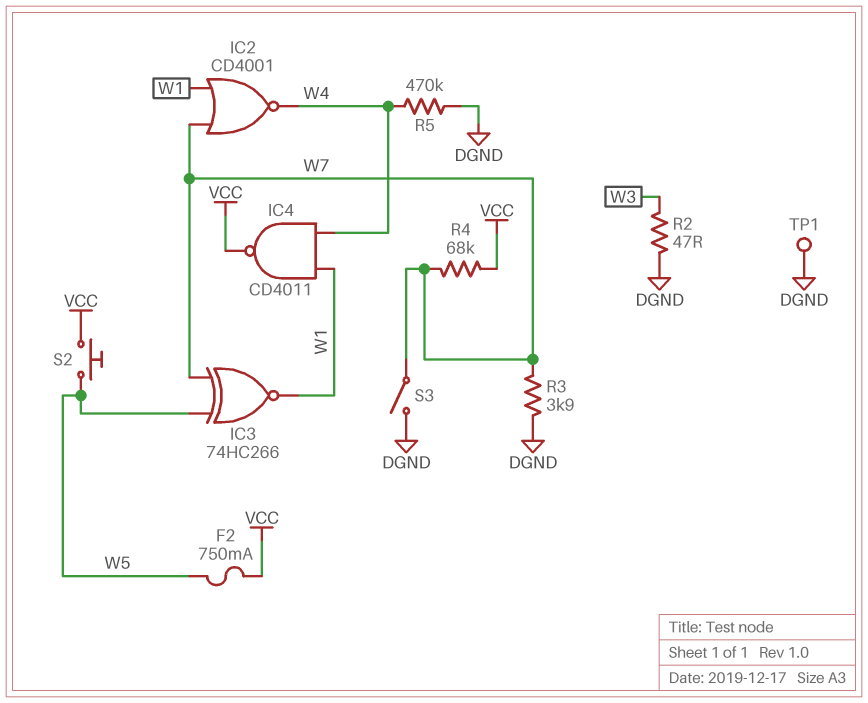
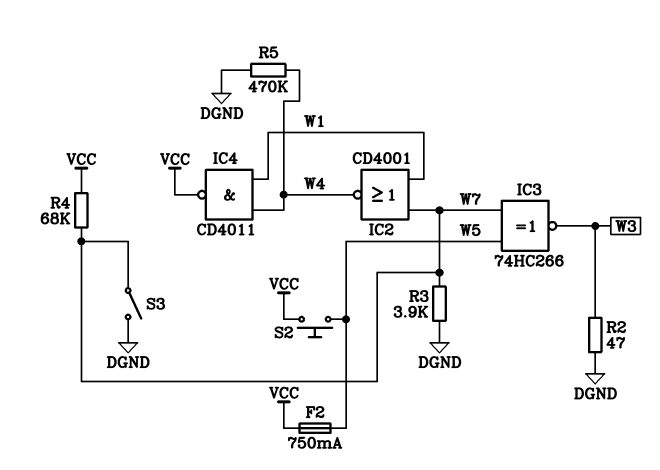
IC3: XNOR 74HC266 (in W5, in W7, out W1) -> XNOR 74HC266 (in W5, in W7, out W3)
TP1: test point (DGND) -> none

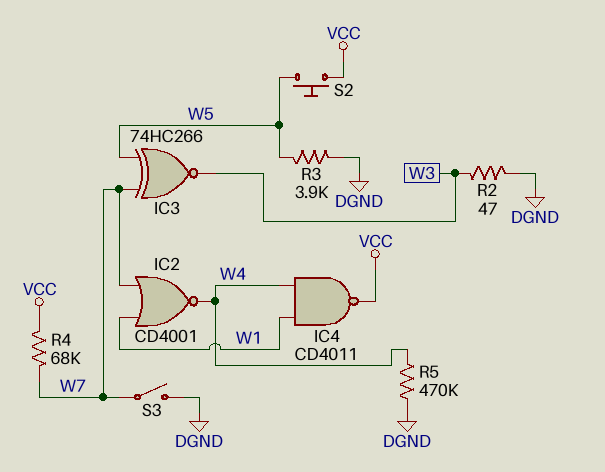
F2: 750mA (VCC, W5) -> none
R3: 3.9k (DGND, W7) -> 3.9k (DGND, W5)

